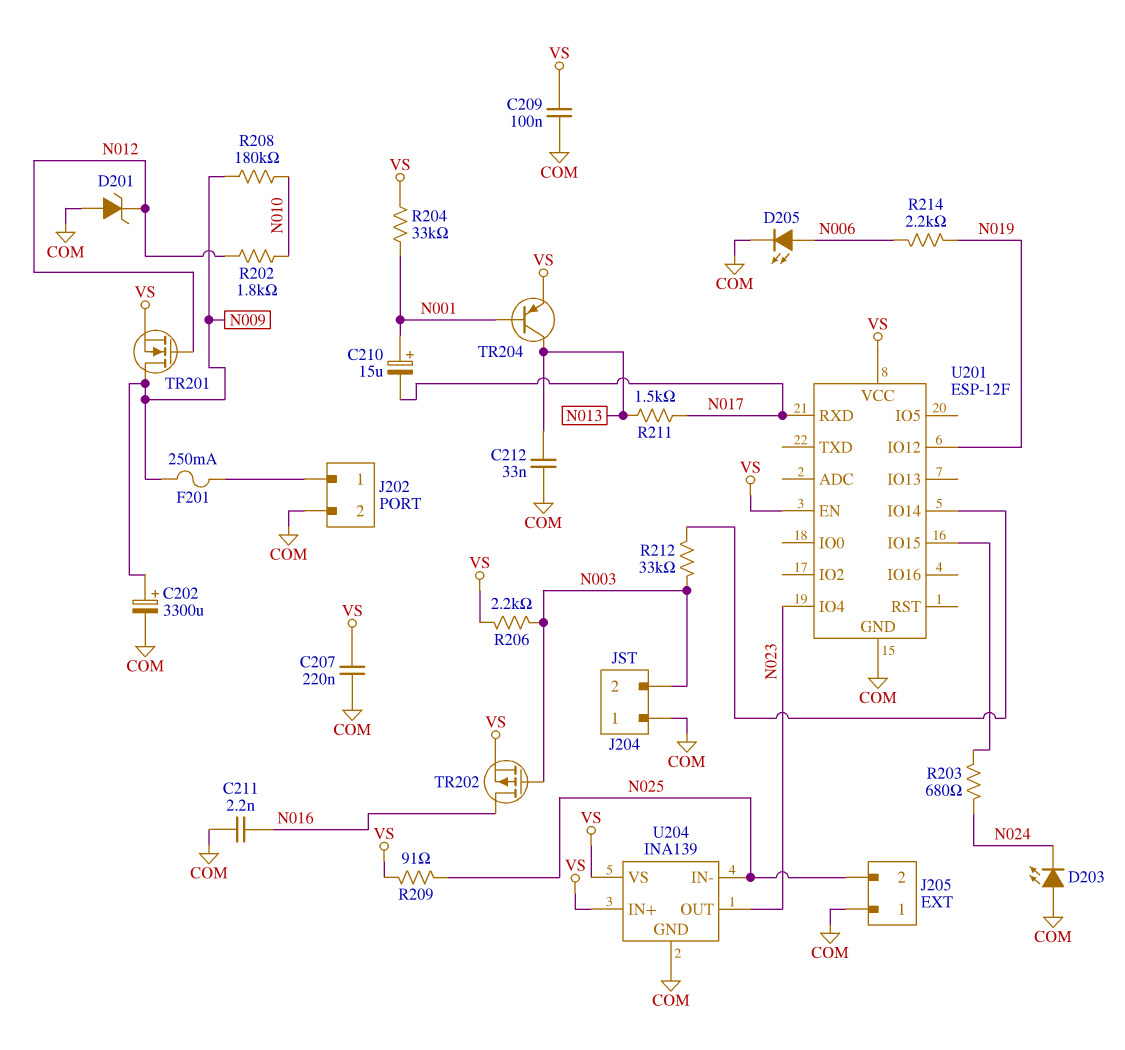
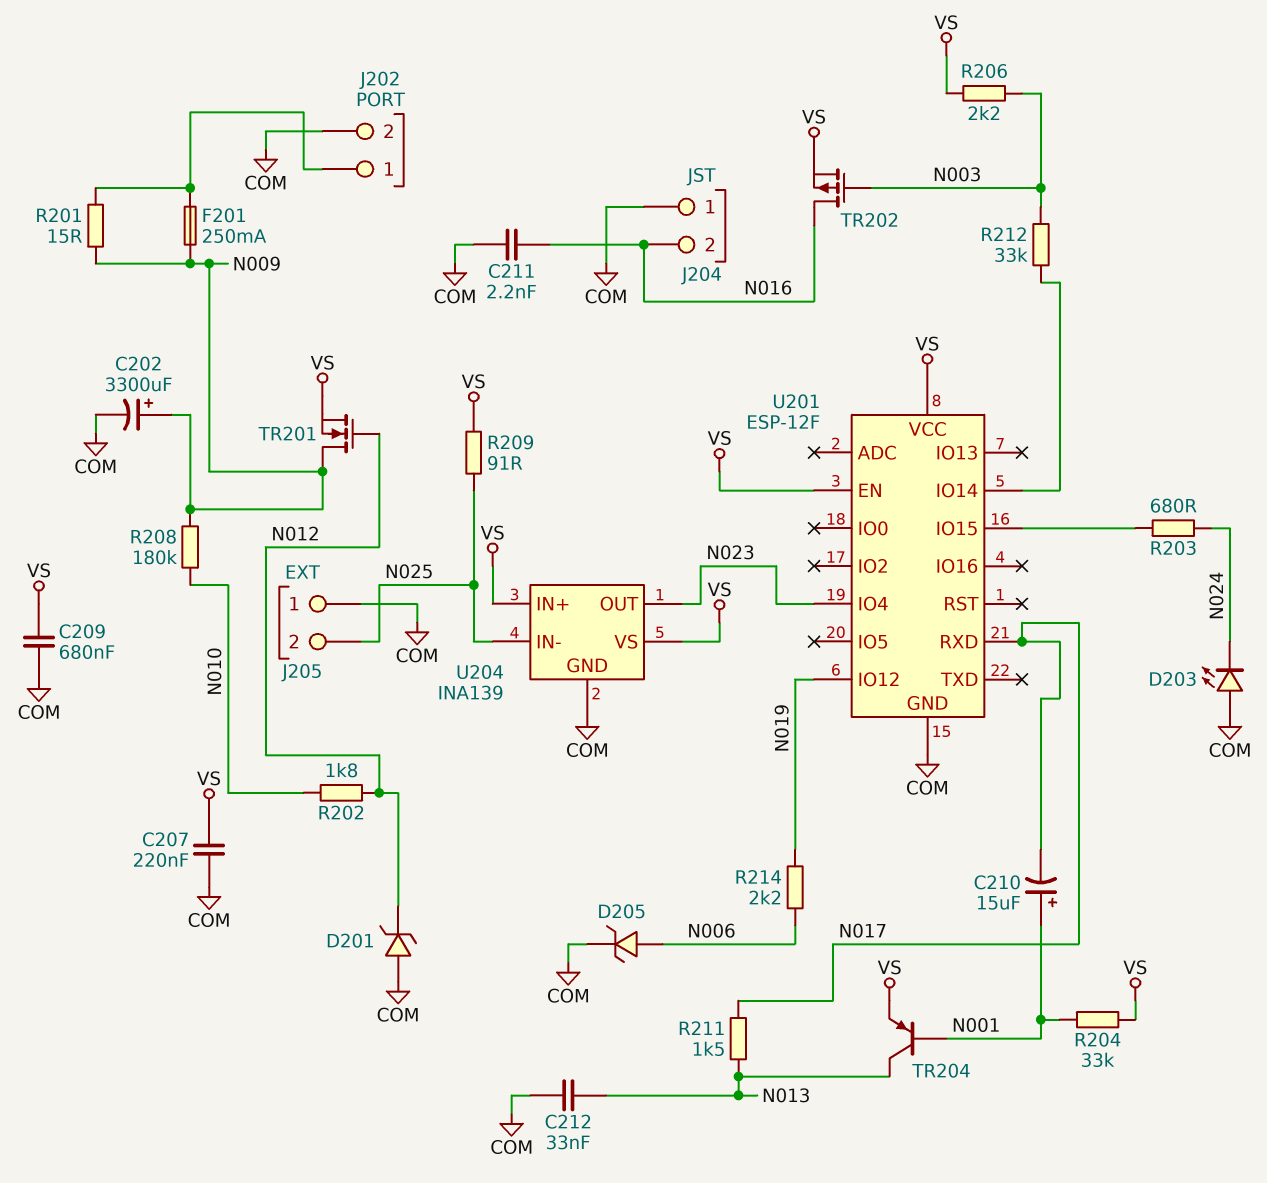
C209: 100nF (COM, VS) -> 680nF (COM, VS)
D205: LED (A N006, K COM) -> zener (A N006, K COM)
J204 pin 2: N003 -> N016
R201: none -> 15 (J202/1, N009)

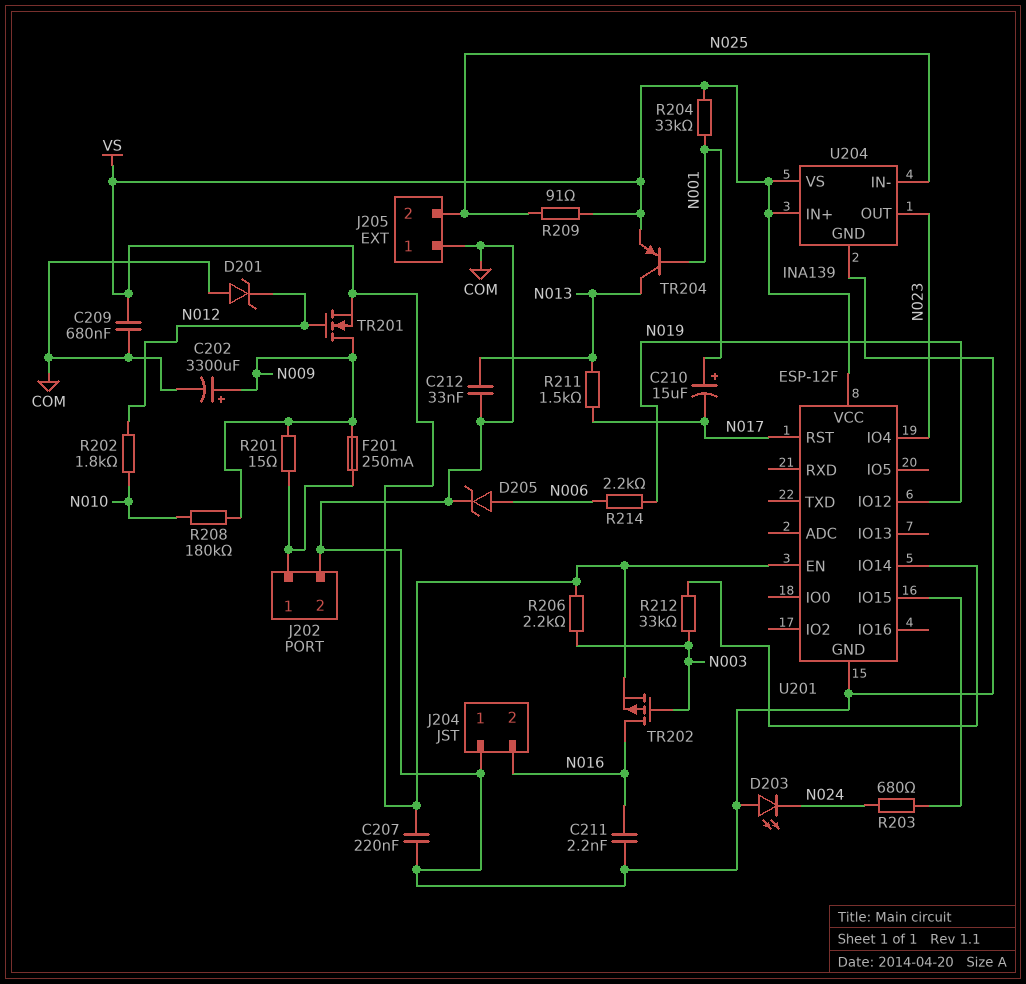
U201 pin RST: none -> N017
U201 pin RXD: N017 -> none

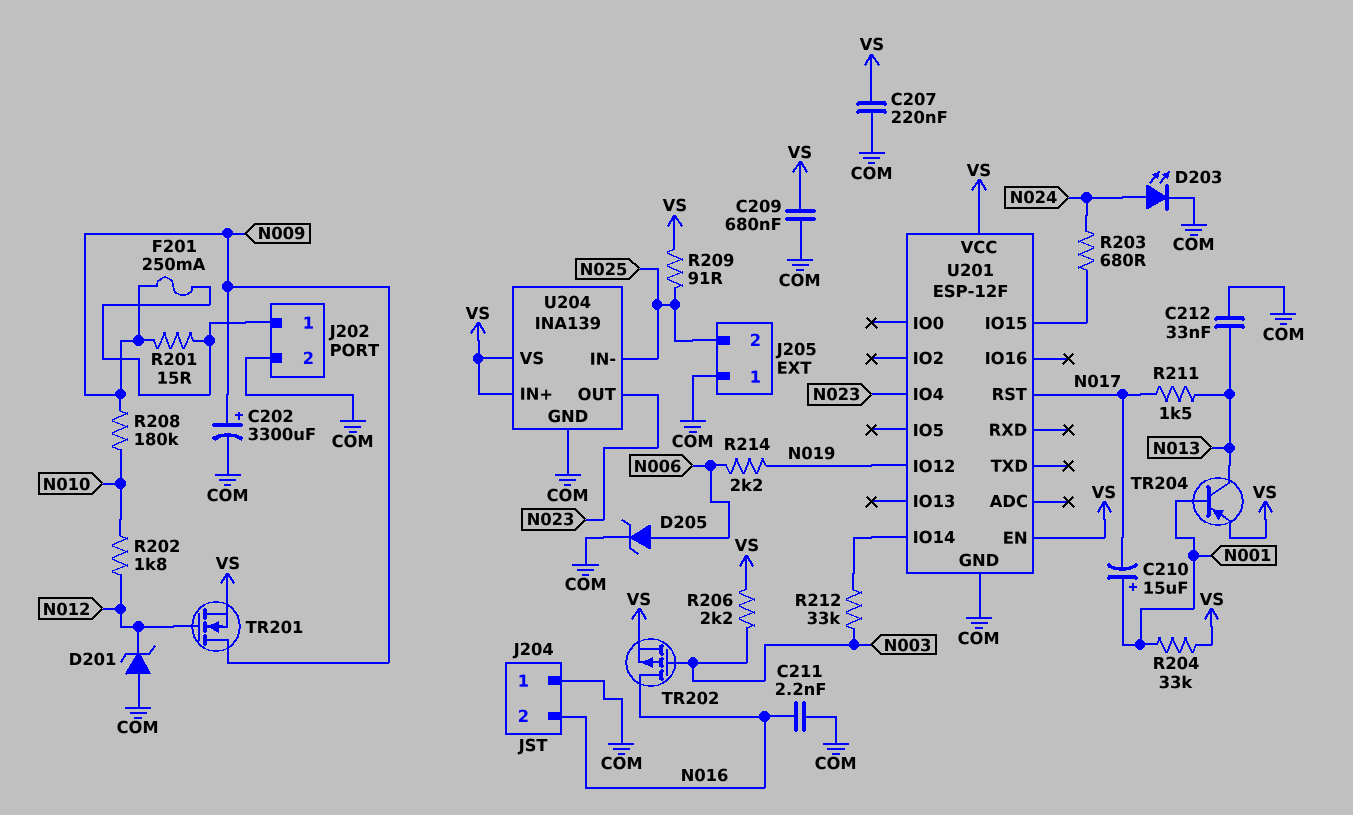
D203: LED (A COM, K N024) -> LED (A N024, K COM)

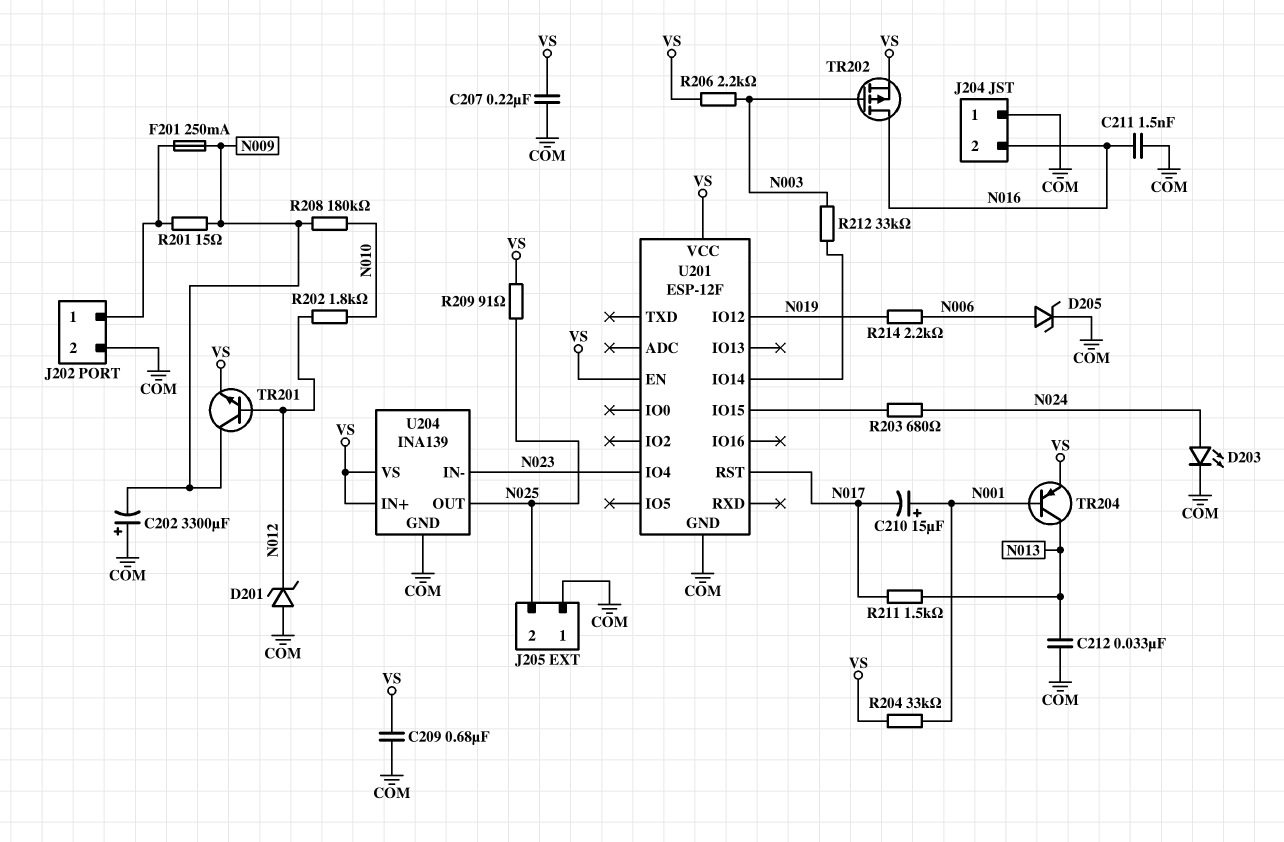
C202: 3300uF (plus N009, minus COM) -> 3300uF (plus COM, minus N009)
C211: 2.2nF (COM, N016) -> 1.5nF (COM, N016)
TR201: NMOS (G N012, D N009, S VS) -> NPN (B N012, C N009, E VS)
U204 pin IN-: N025 -> N023
U204 pin OUT: N023 -> N025

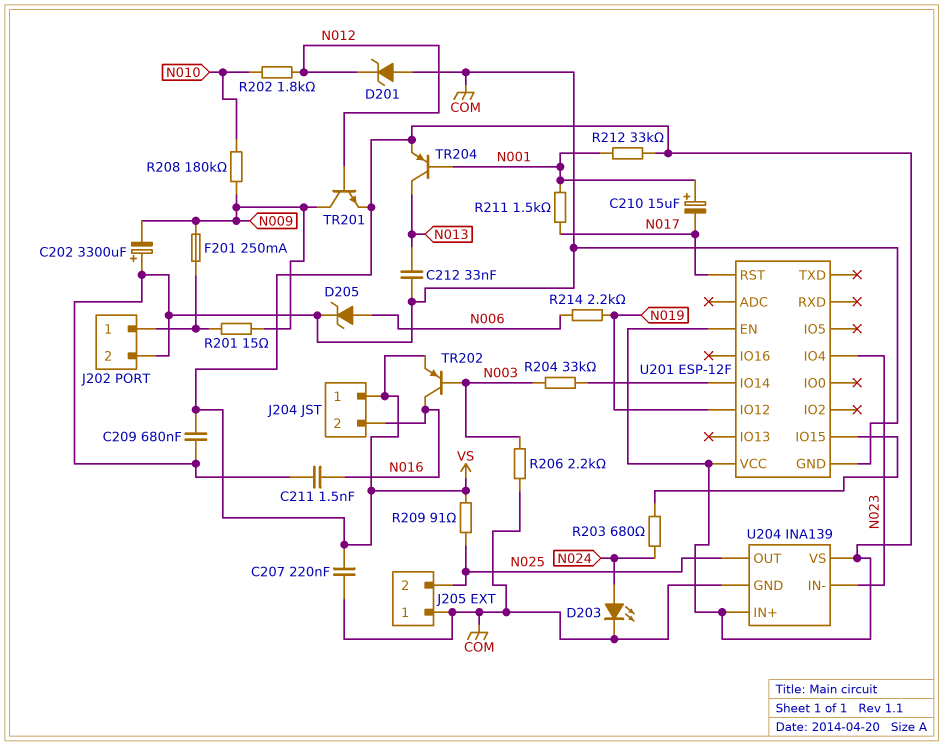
J204 pin 1: COM -> VS
R204: 33k (N001, VS) -> 33k (N003, U201/IO14)
R206: 2.2k (N003, VS) -> 2.2k (COM, N003)
R211: 1.5k (N013, N017) -> 1.5k (N001, N017)
R212: 33k (N003, U201/IO14) -> 33k (N001, VS)
TR202: PMOS (G N003, D N016, S VS) -> PNP (B N003, C N016, E VS)

